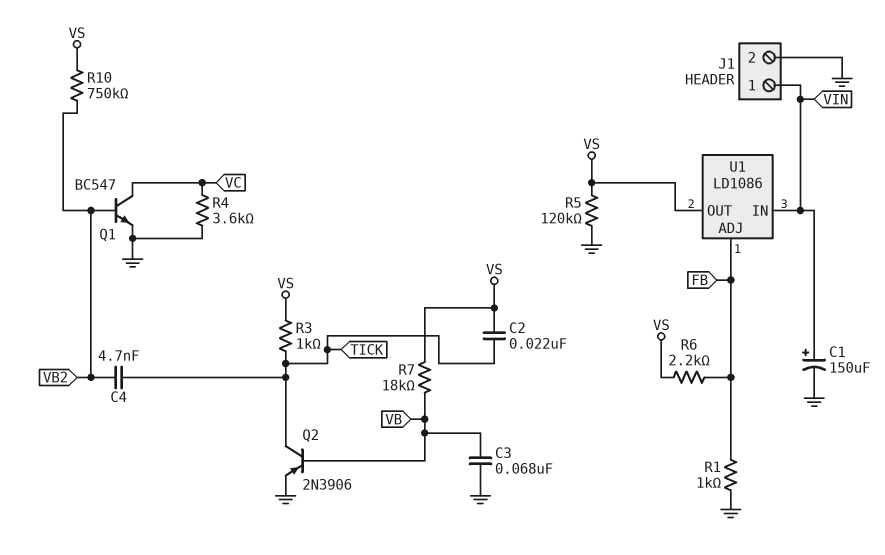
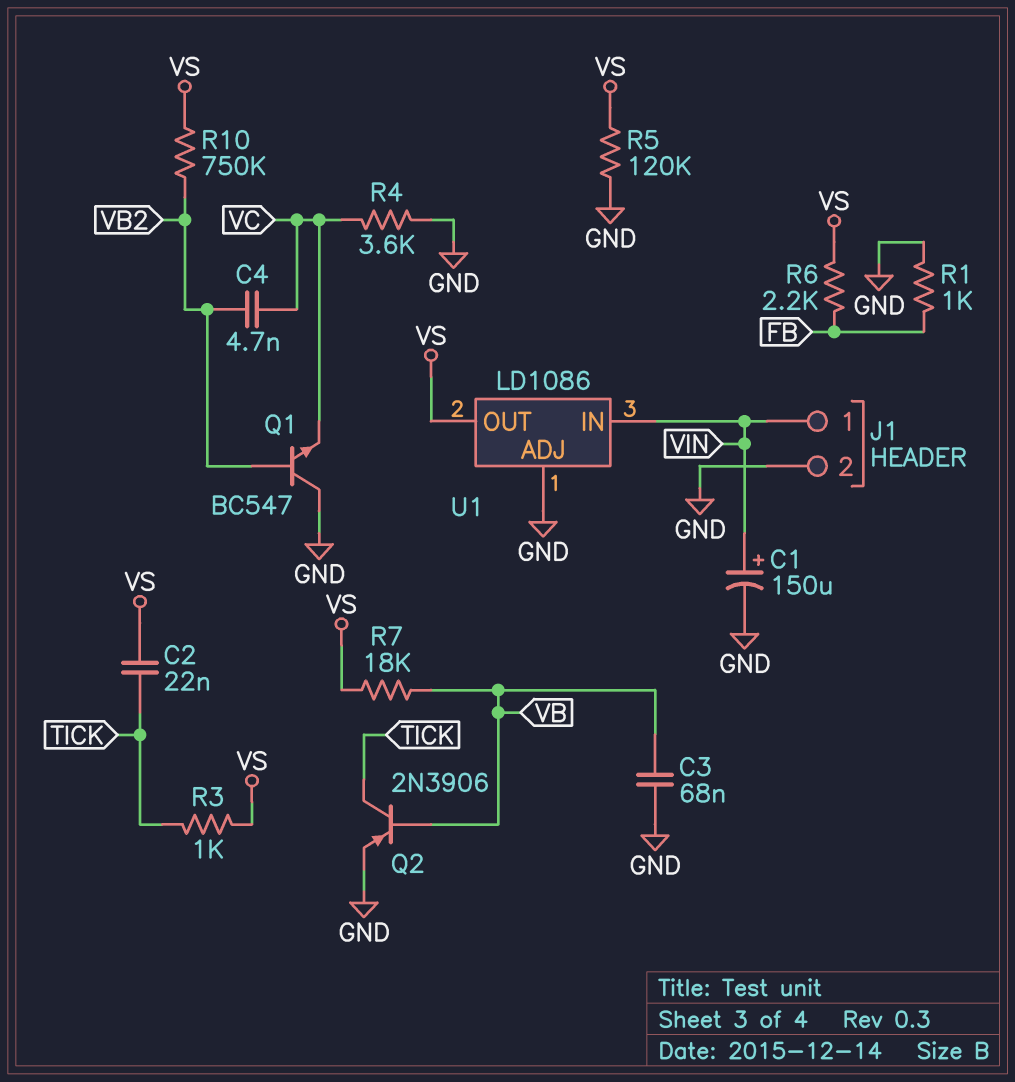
C4: 4.7nF (TICK, VB2) -> 4.7nF (VB2, VC)
Q1: NPN BC547 (B VB2, C VC, E GND) -> NPN BC547 (B VB2, C GND, E VC)
U1 pin ADJ: FB -> GND

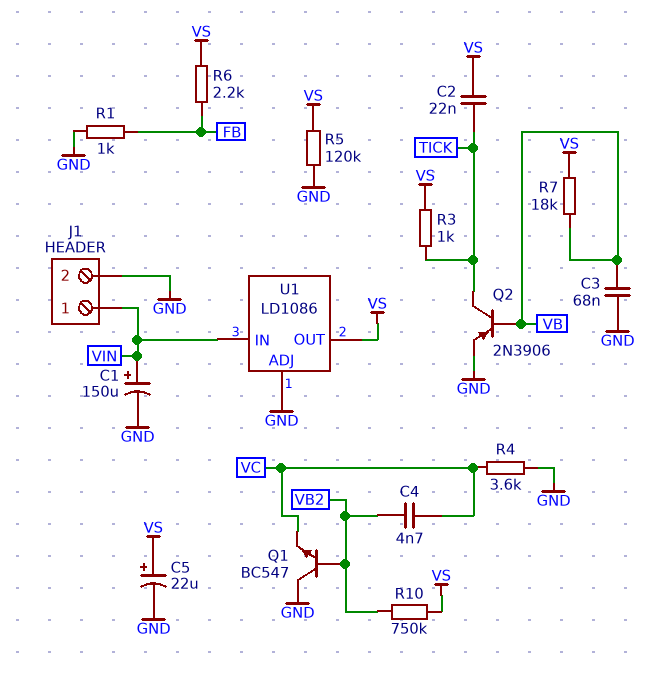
C5: none -> 22uF (plus VS, minus GND)

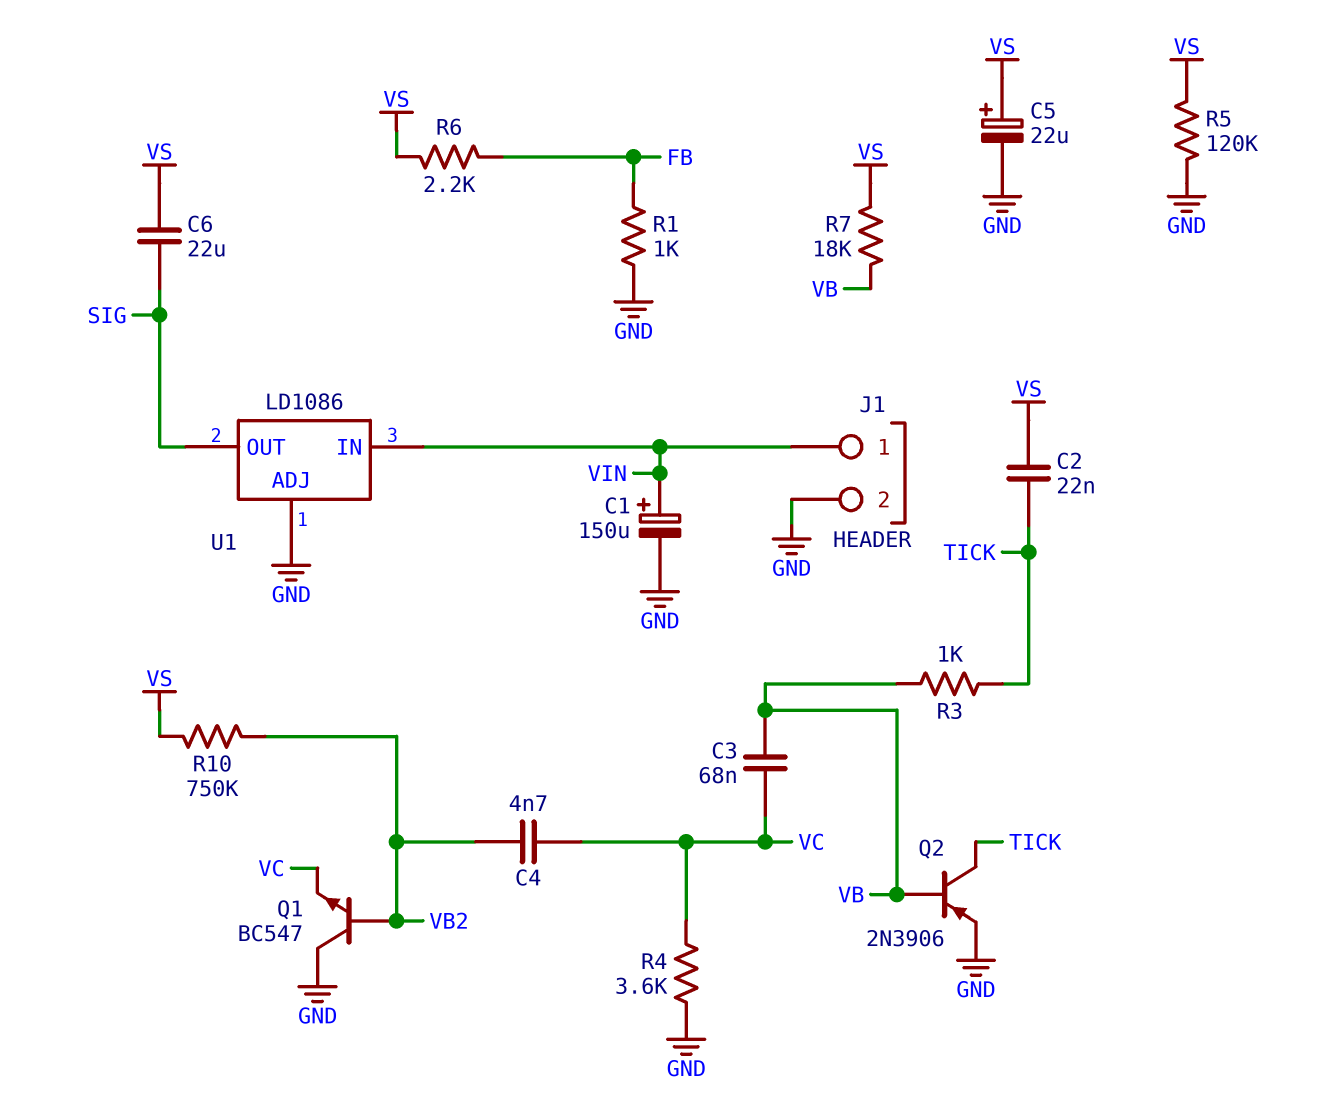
C3: 68nF (GND, VB) -> 68nF (VB, VC)
C6: none -> 22uF (SIG, VS)
R3: 1k (TICK, VS) -> 1k (TICK, VB)
U1 pin OUT: VS -> SIG

